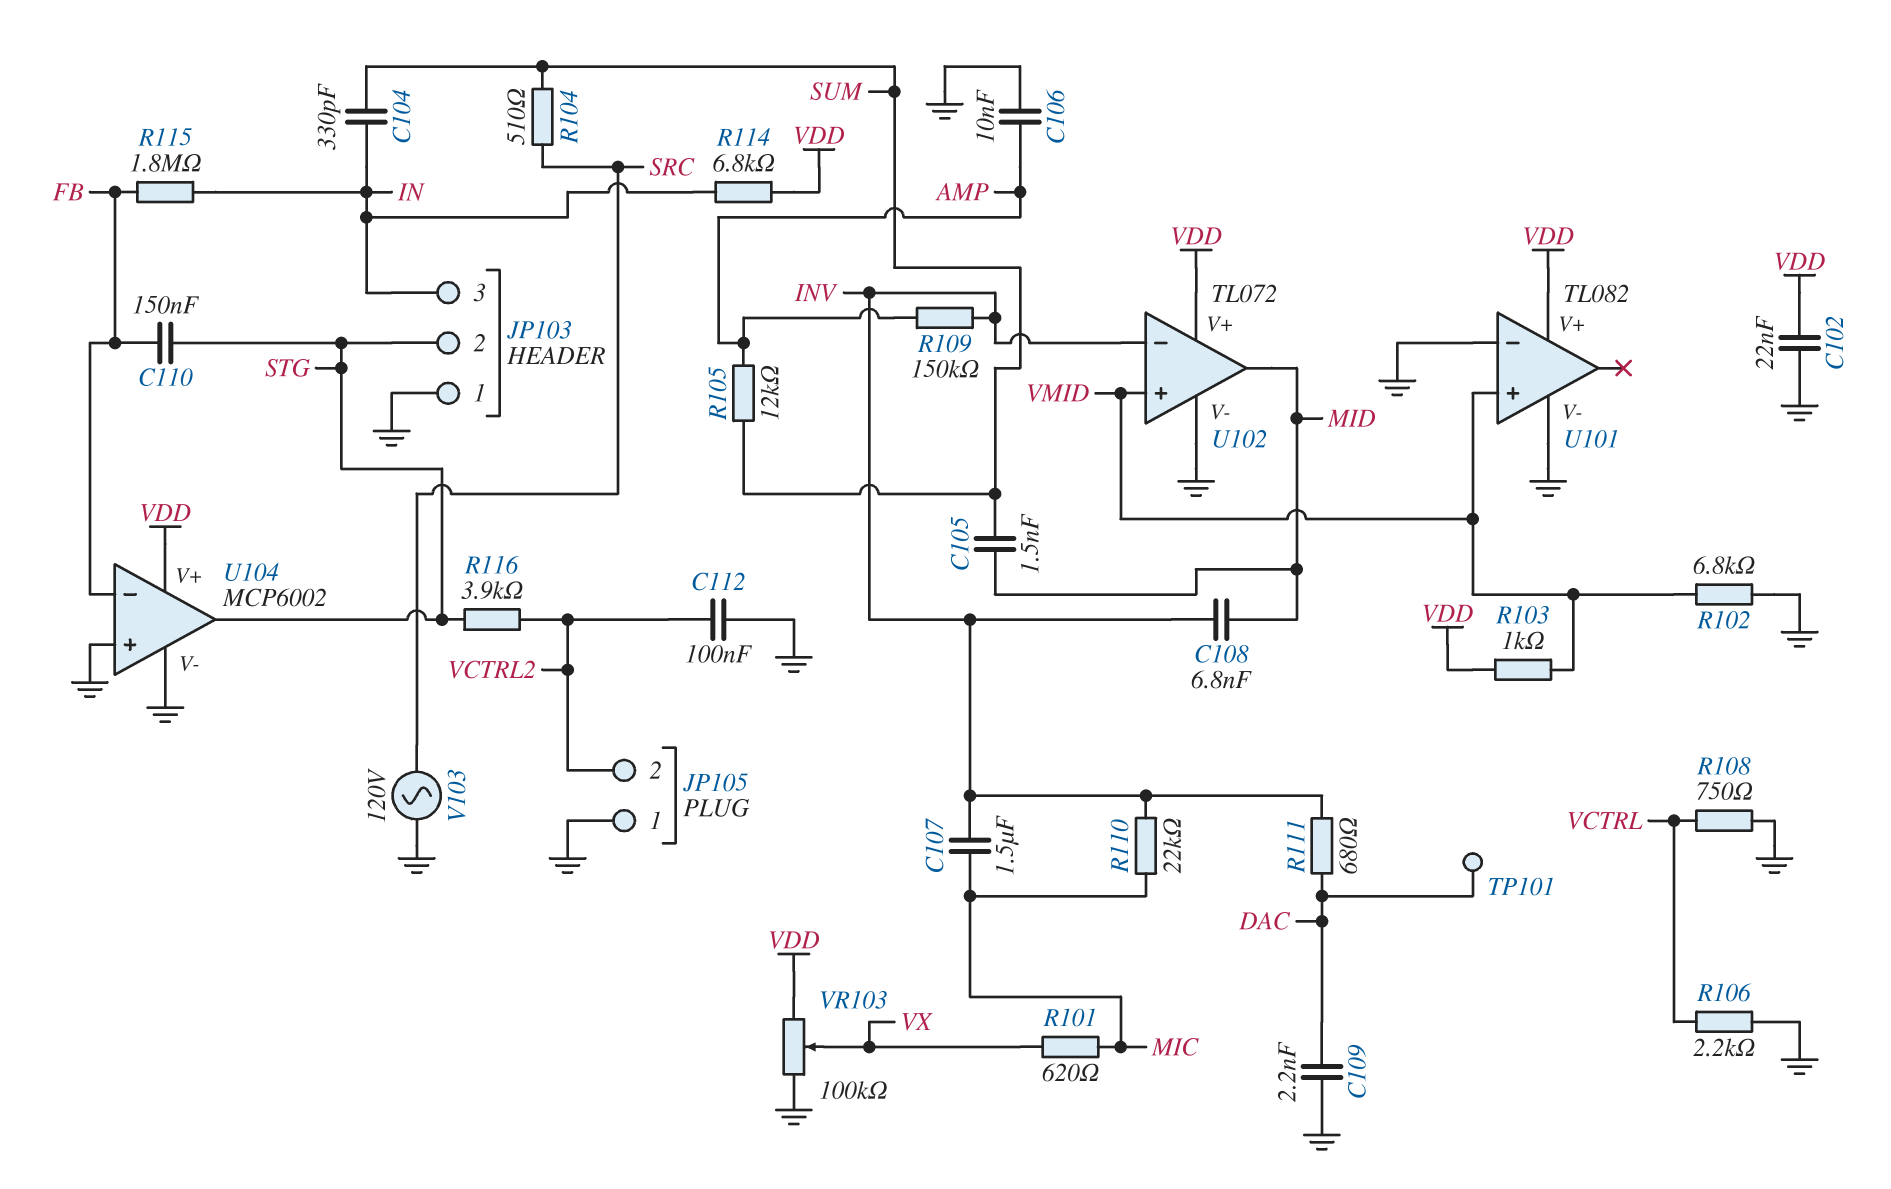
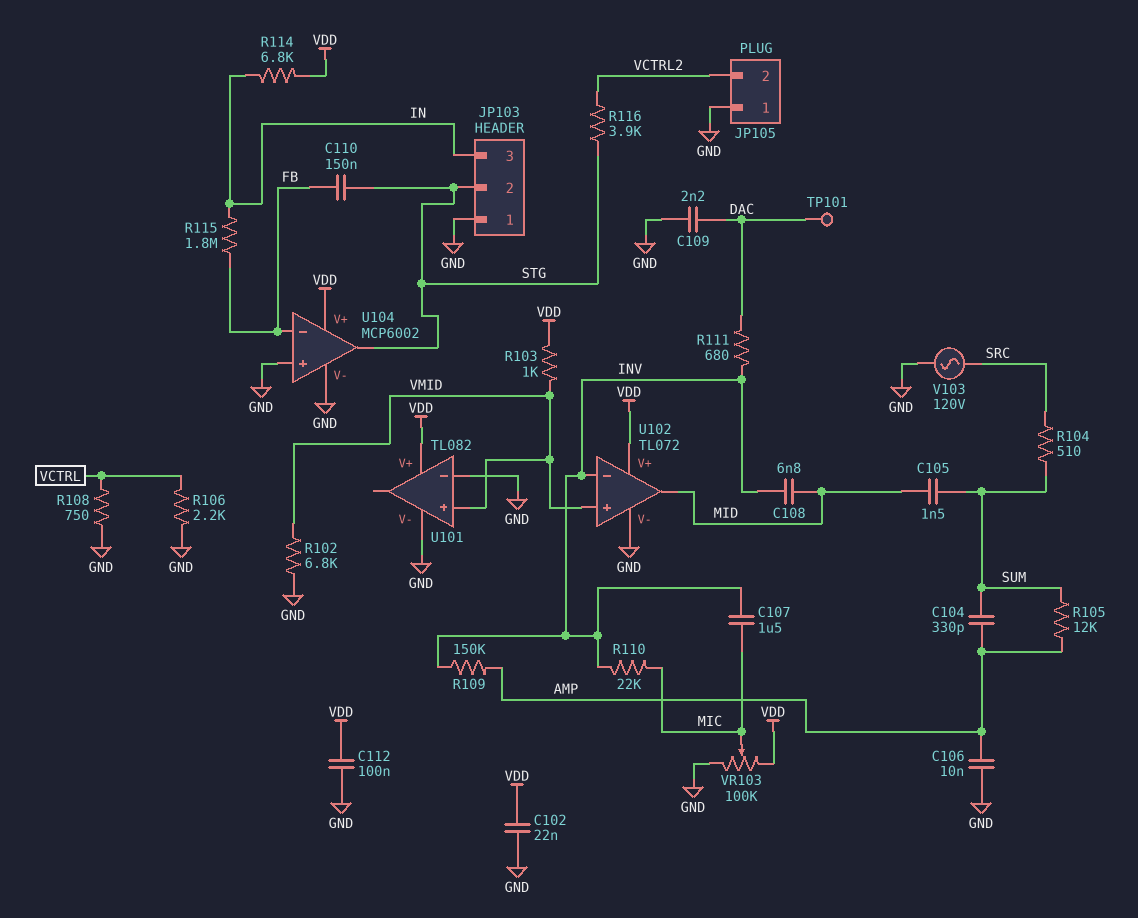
C104: 330pF (IN, SUM) -> 330pF (AMP, SUM)
C112: 100nF (GND, VCTRL2) -> 100nF (GND, VDD)
R101: 620 (MIC, VX) -> none
VR103: 100k (GND, VDD, wiper VX) -> 100k (GND, VDD, wiper MIC)

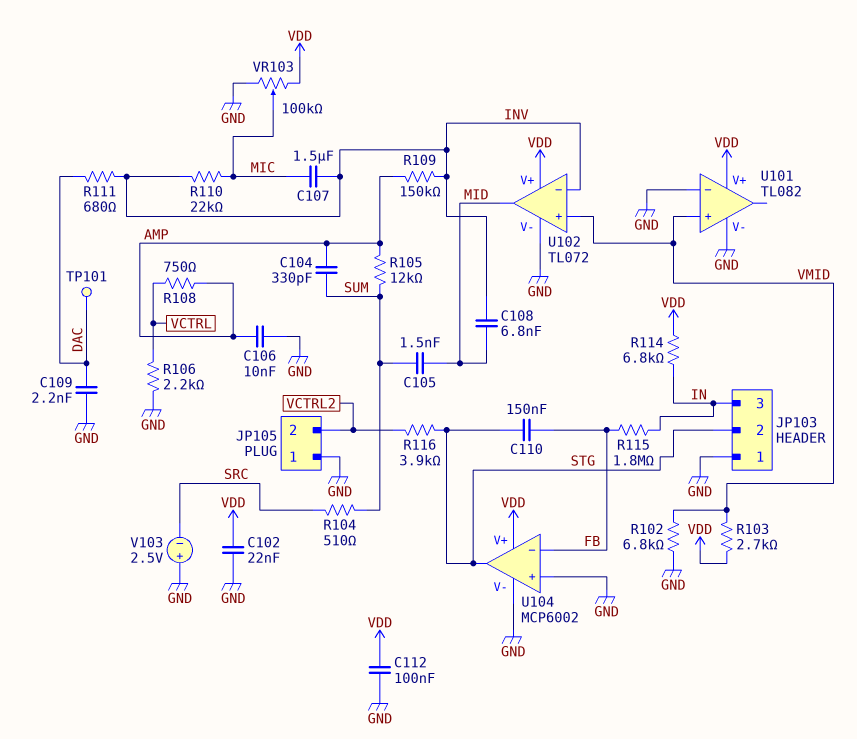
R103: 1k (VDD, VMID) -> 2.7k (VDD, VMID)
R108: 750 (GND, VCTRL) -> 750 (AMP, VCTRL)
V103: AC 120V (GND, SRC) -> 2.5V (plus GND, minus SRC)

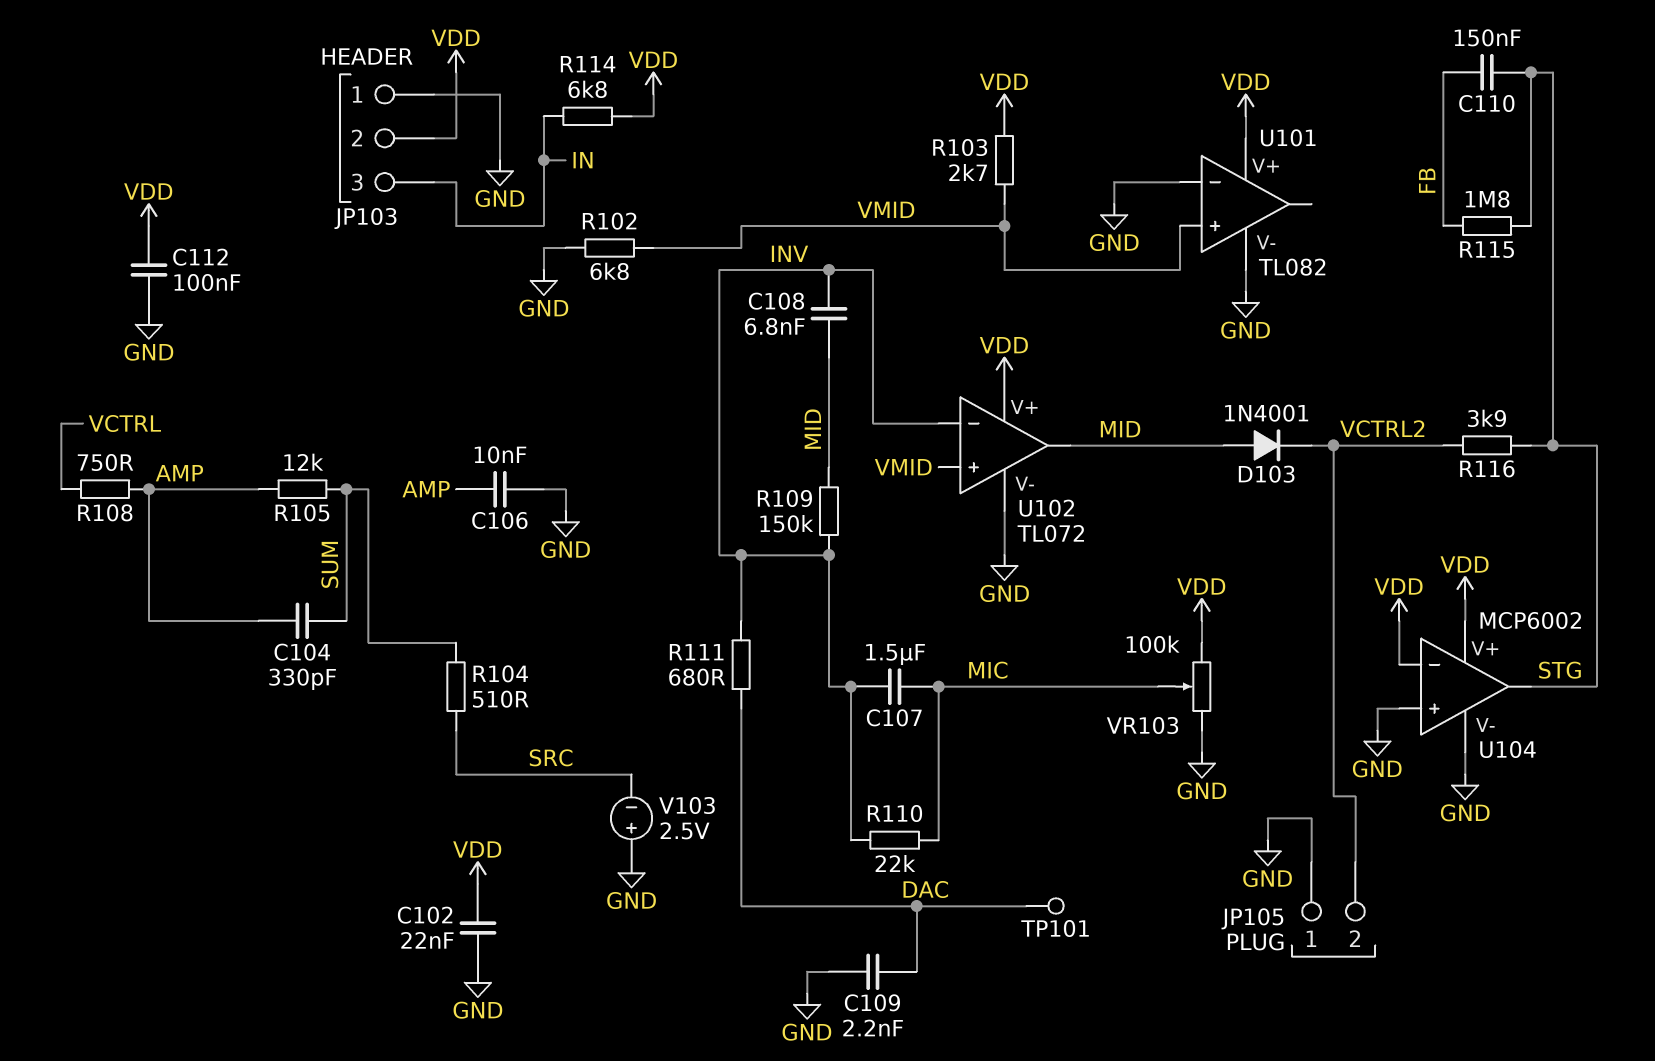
C105: 1.5nF (MID, SUM) -> none
D103: none -> diode 1N4001 (A MID, K VCTRL2)
JP103 pin 2: STG -> VDD
R106: 2.2k (GND, VCTRL) -> none
R109: 150k (AMP, INV) -> 150k (INV, MID)
R115: 1.8M (FB, IN) -> 1.8M (FB, STG)
U104 pin in-: FB -> VDD

